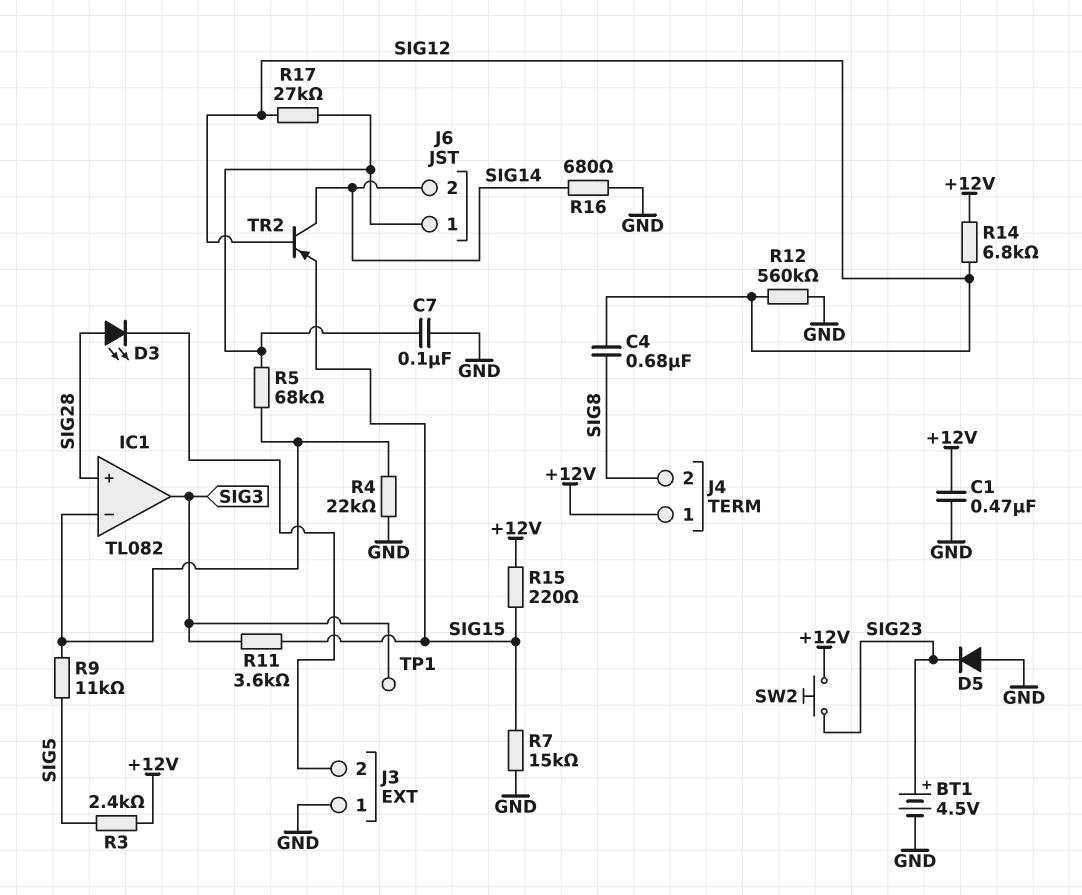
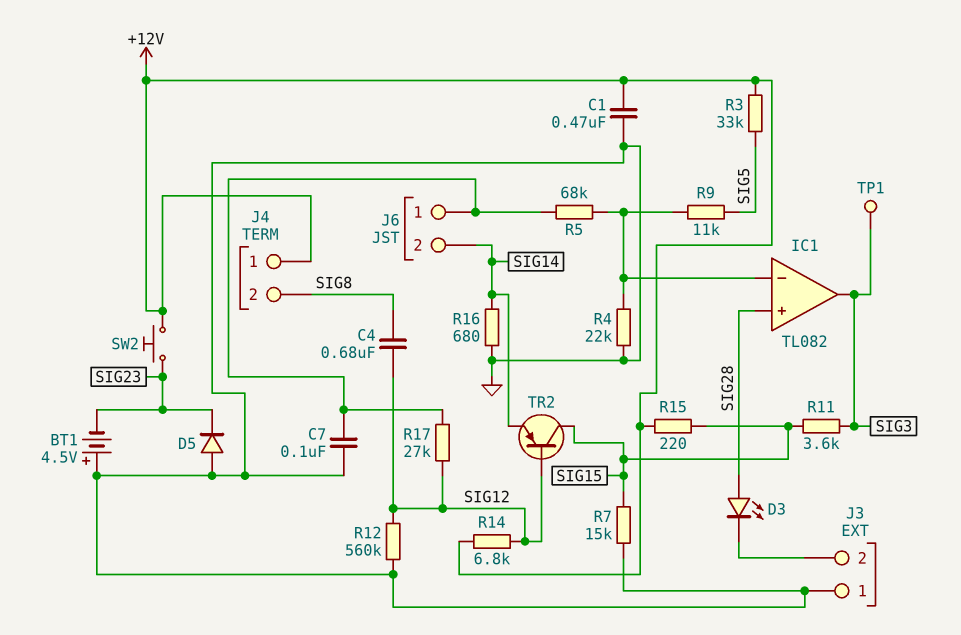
BT1: 4.5V (plus SIG23, minus GND) -> 4.5V (plus GND, minus SIG23)
R3: 2.4k (+12V, SIG5) -> 33k (+12V, SIG5)
TR2: PNP (B SIG12, C SIG14, E SIG15) -> PNP (B SIG12, C SIG15, E SIG14)

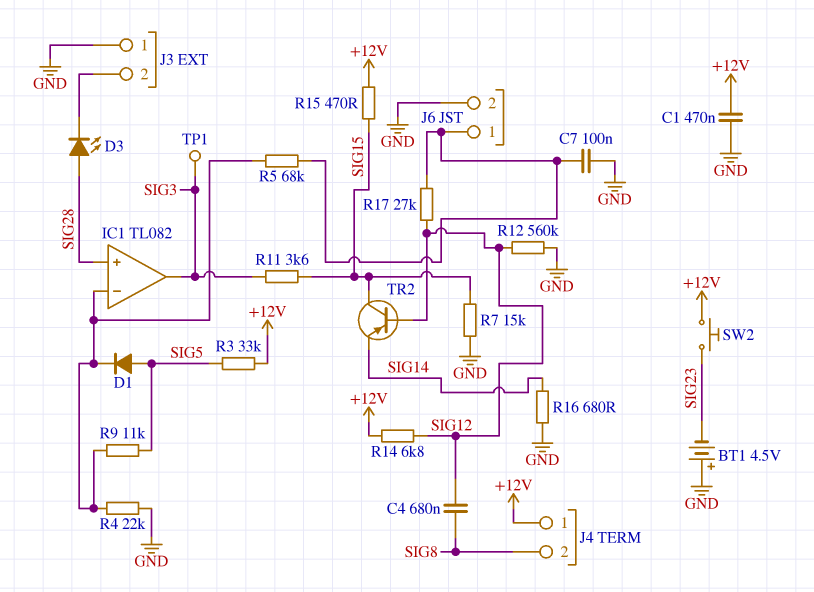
D1: none -> diode (A SIG5, K IC1/in-)
D5: diode (A GND, K SIG23) -> none
J6 pin 2: SIG14 -> GND
R15: 220 (+12V, SIG15) -> 470 (+12V, SIG15)

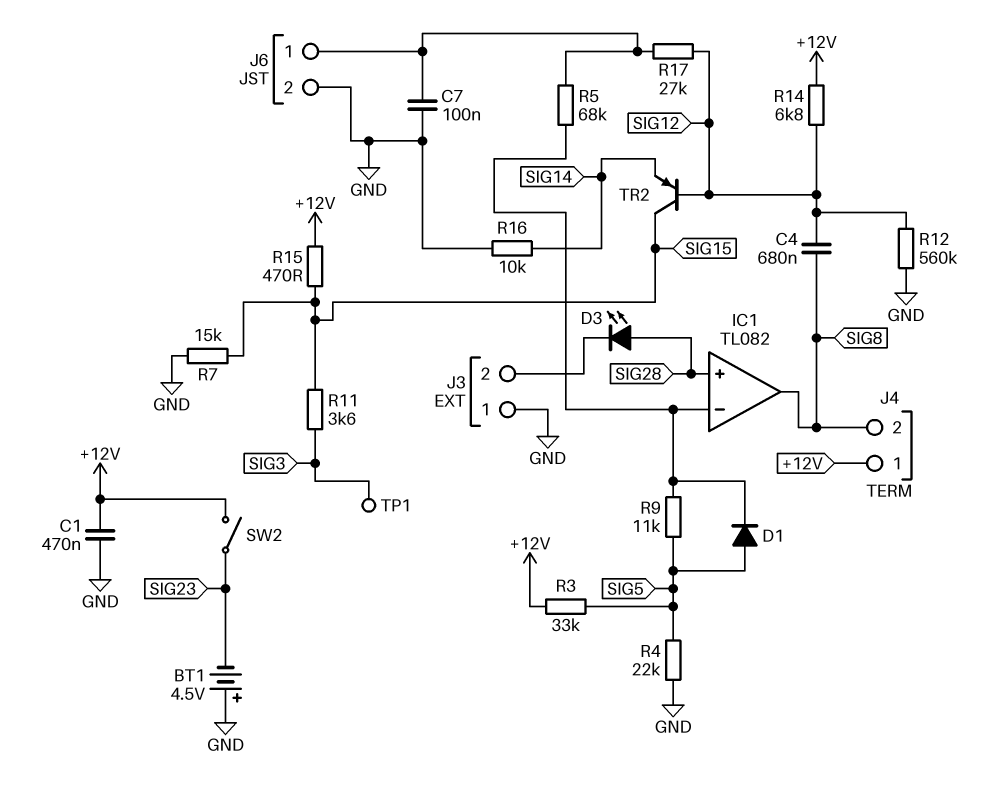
IC1 pin out: SIG3 -> SIG8
R4: 22k (GND, IC1/in-) -> 22k (GND, SIG5)
R16: 680 (GND, SIG14) -> 10k (GND, SIG14)
SW2: button (+12V, SIG23) -> switch (+12V, SIG23)

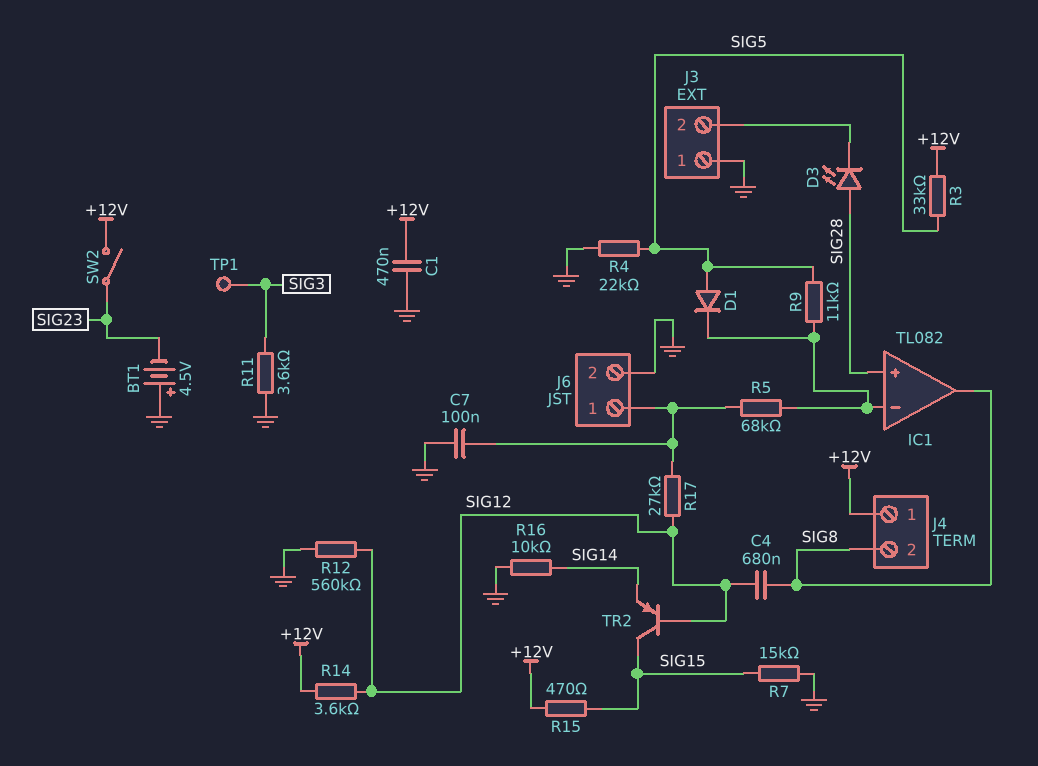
R11: 3.6k (SIG3, SIG15) -> 3.6k (GND, SIG3)
R14: 6.8k (+12V, SIG12) -> 3.6k (+12V, SIG12)

